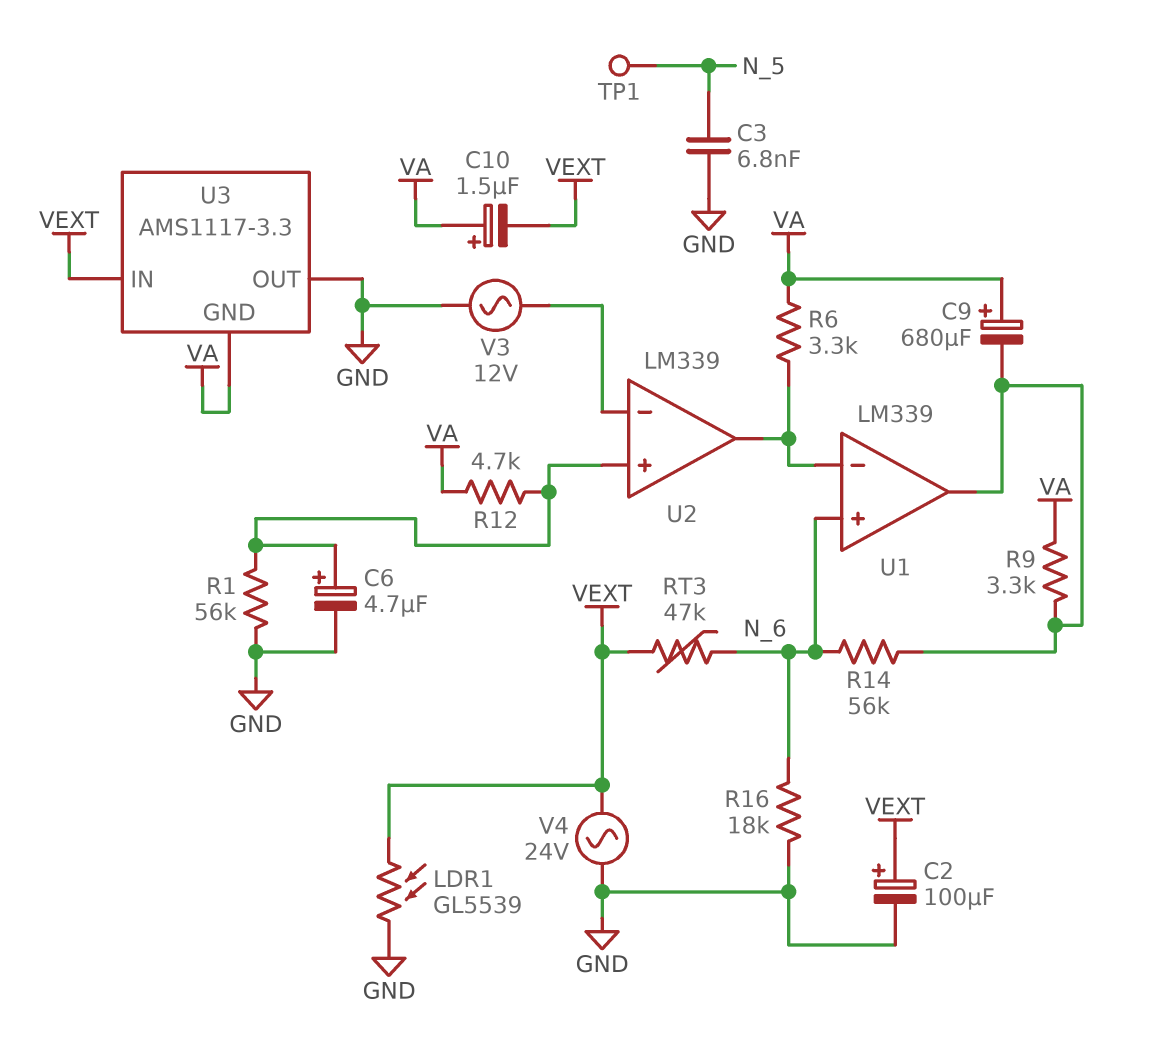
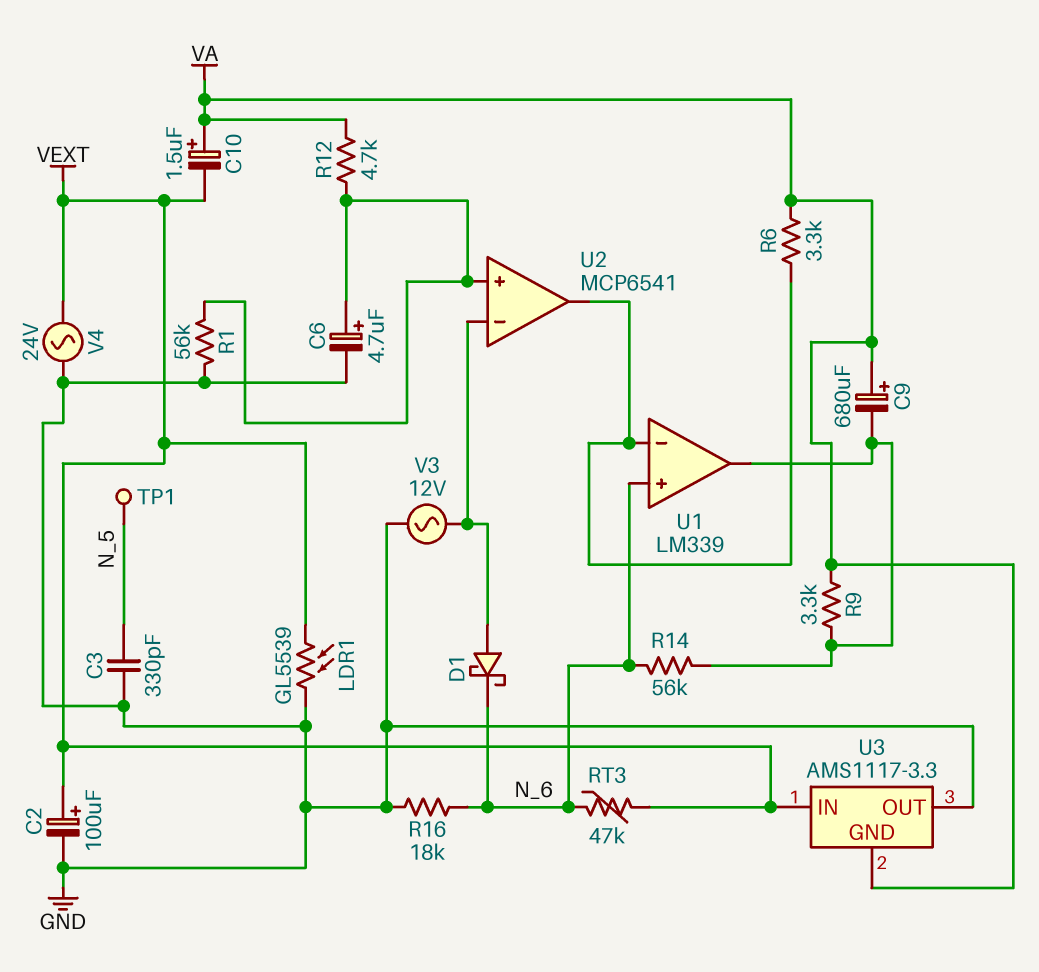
C3: 6.8nF (GND, N_5) -> 330pF (GND, N_5)
D1: none -> schottky (A U2/in-, K N_6)
U2: LM339 -> MCP6541

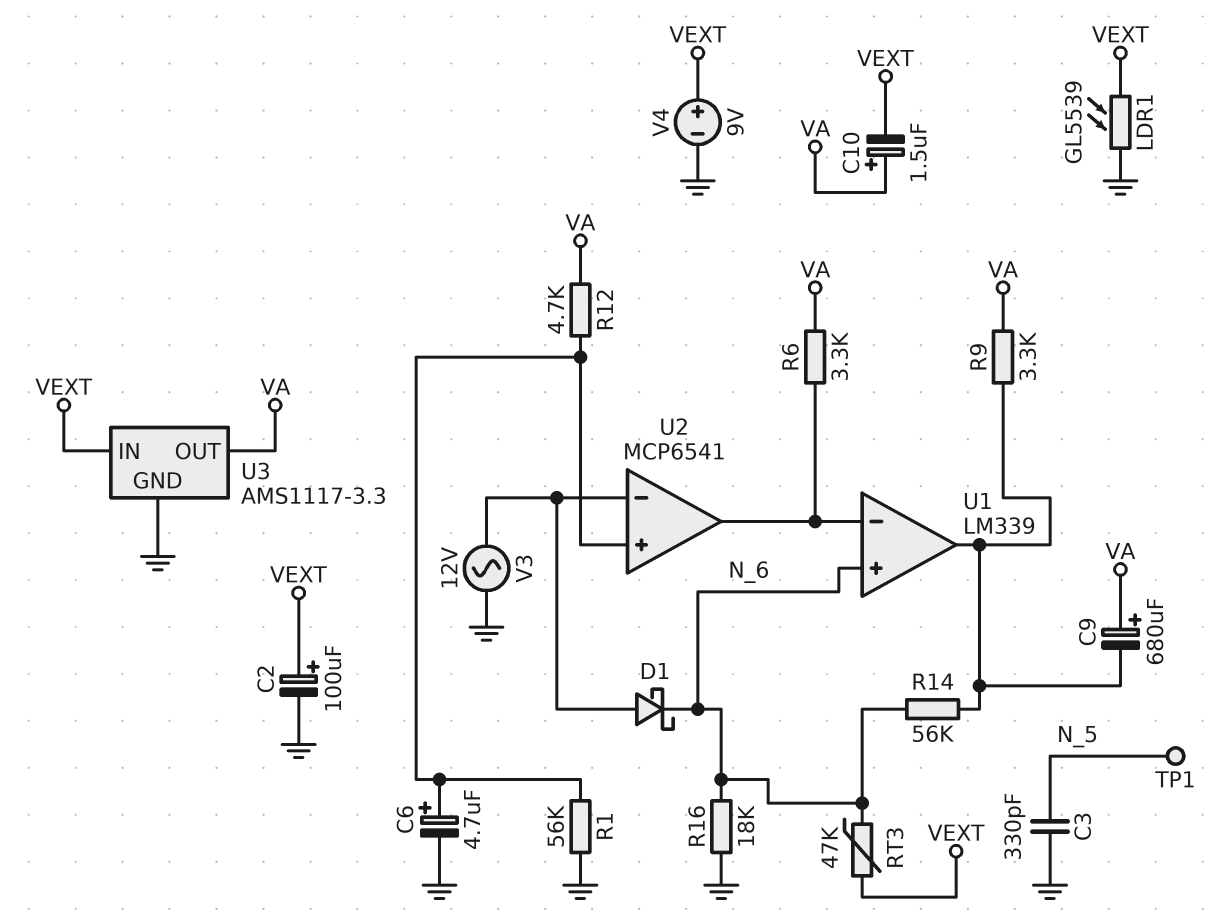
U3 pin GND: VA -> GND
U3 pin OUT: GND -> VA
V4: AC 24V (GND, VEXT) -> 9V (plus VEXT, minus GND)

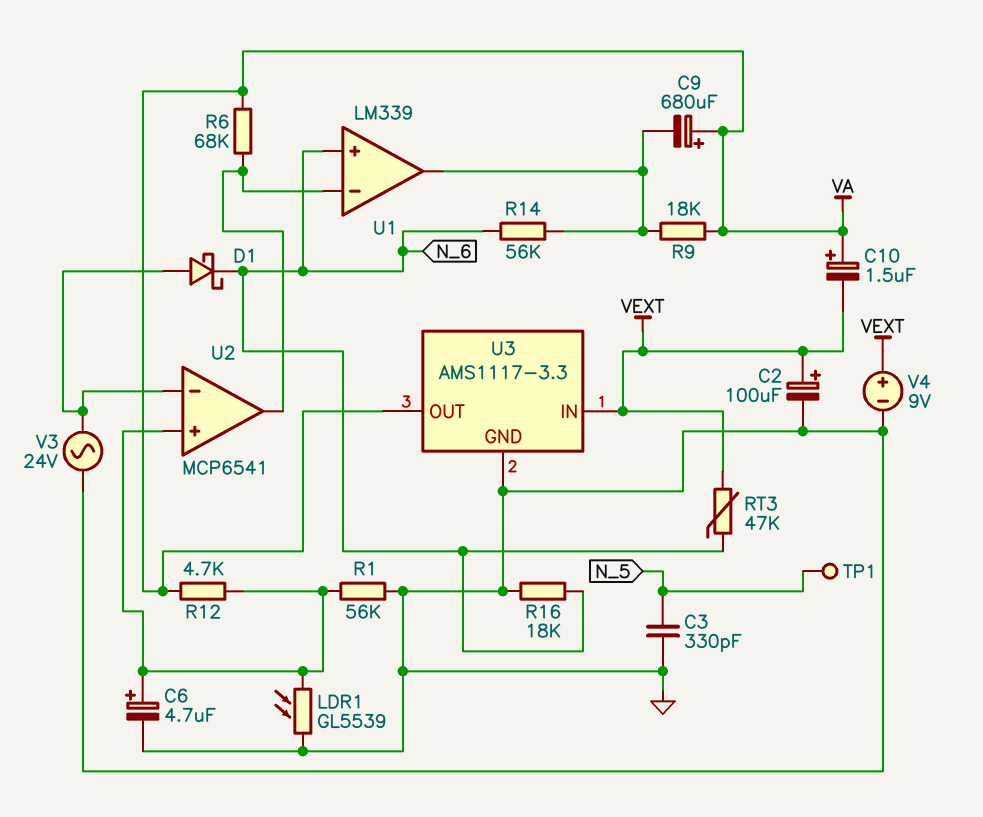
LDR1: GL5539 (GND, VEXT) -> GL5539 (GND, U2/in+)
R6: 3.3k (U1/in-, VA) -> 68k (U1/in-, VA)
R9: 3.3k (U1/out, VA) -> 18k (U1/out, VA)
V3: AC 12V (GND, U2/in-) -> AC 24V (GND, U2/in-)

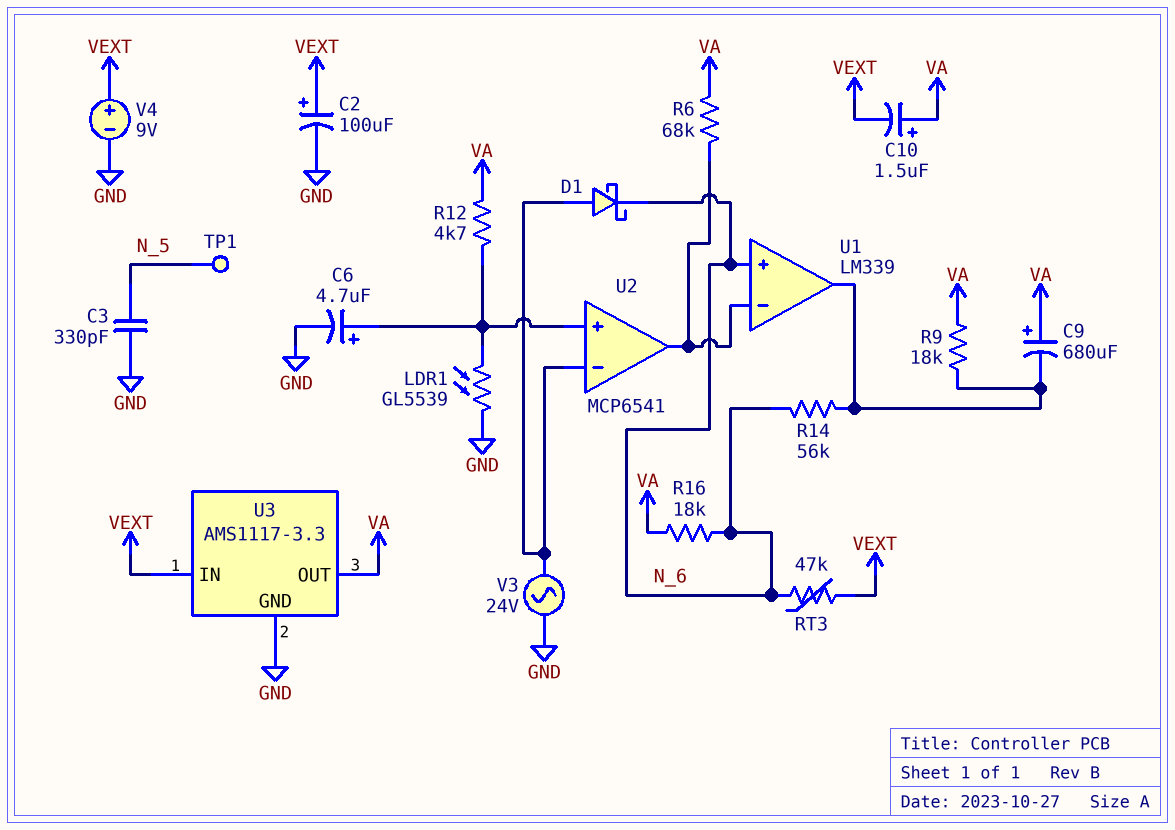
R1: 56k (GND, U2/in+) -> none
R16: 18k (GND, N_6) -> 18k (N_6, VA)

